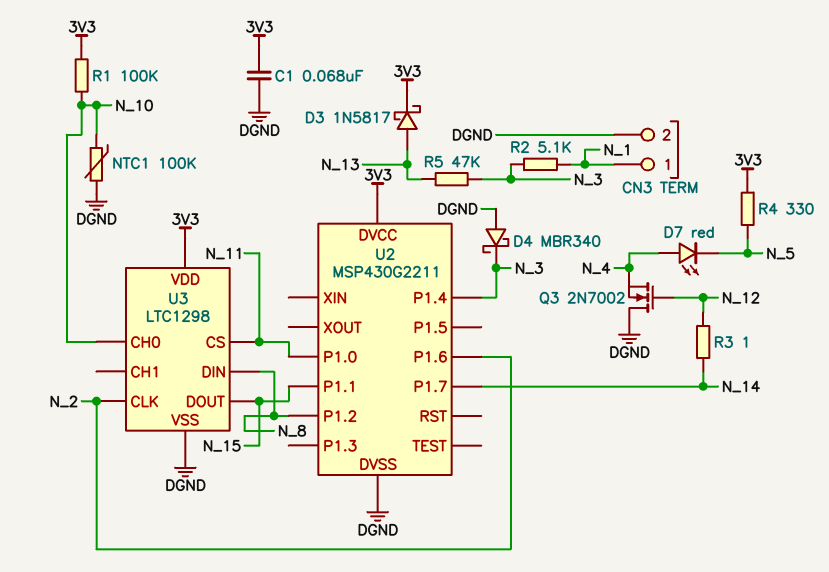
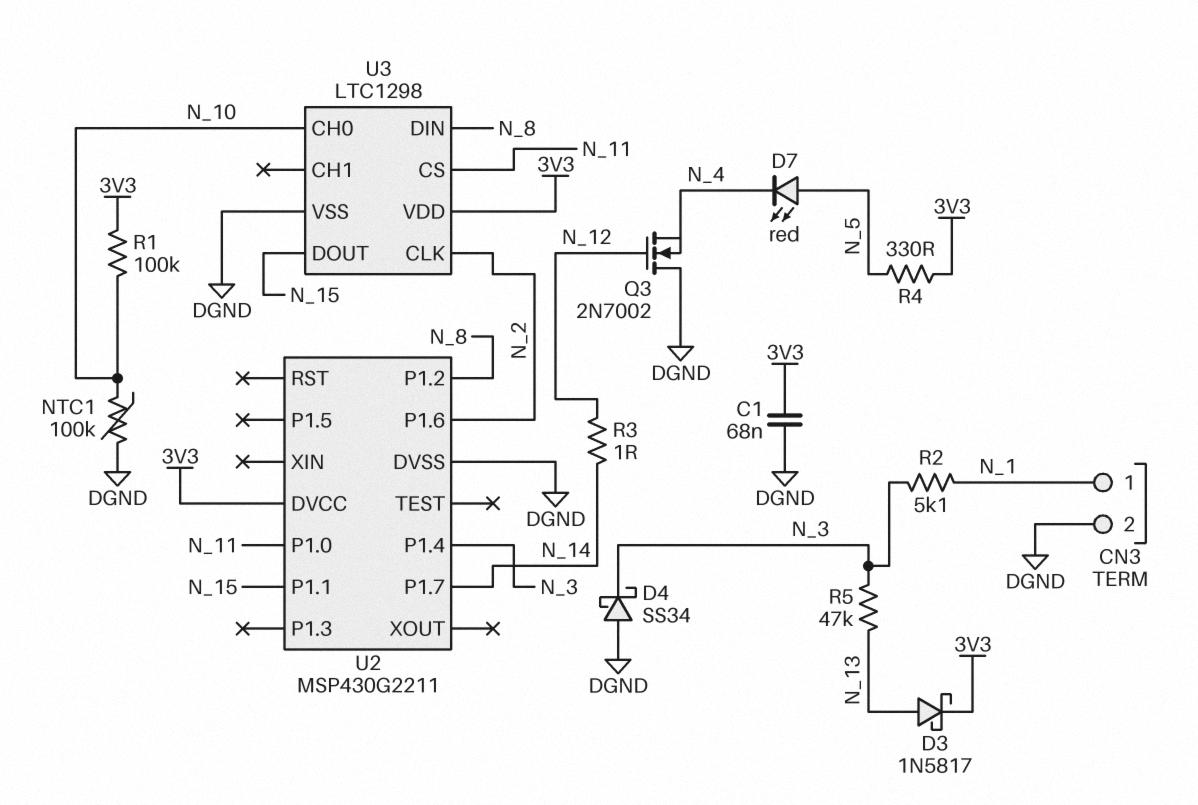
D4: schottky MBR340 (A DGND, K N_3) -> schottky SS34 (A DGND, K N_3)
D7: LED red (A N_4, K N_5) -> LED red (A N_5, K N_4)

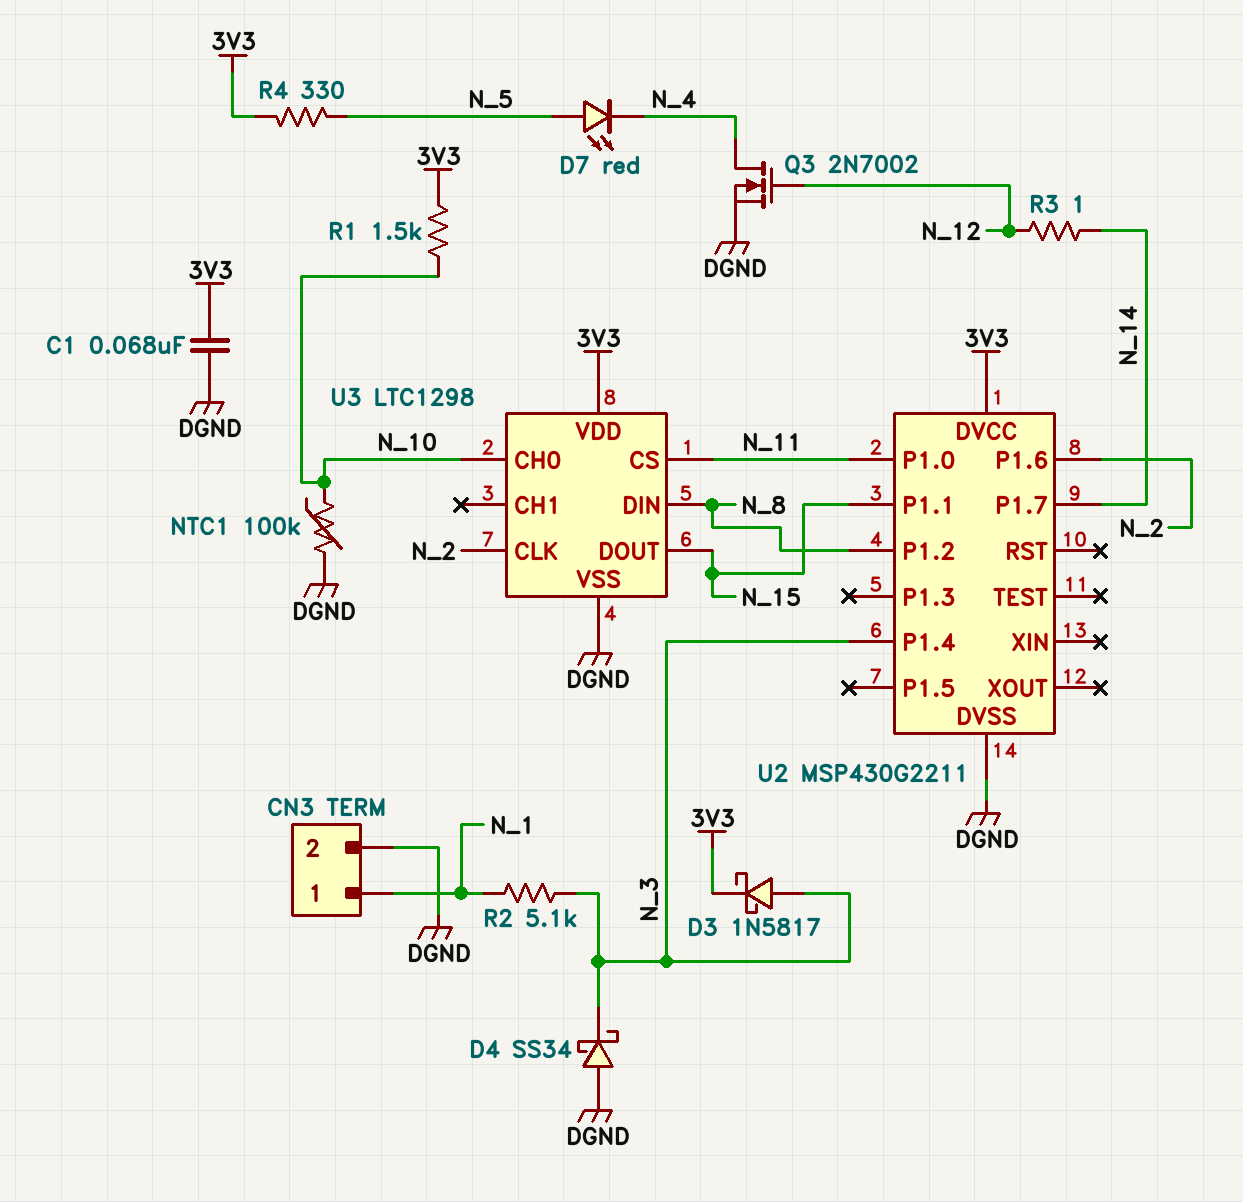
D3: schottky 1N5817 (A N_13, K 3V3) -> schottky 1N5817 (A N_3, K 3V3)
Q3: NMOS 2N7002 (G N_12, D DGND, S N_4) -> NMOS 2N7002 (G N_12, D N_4, S DGND)
R1: 100k (3V3, N_10) -> 1.5k (3V3, N_10)
R5: 47k (N_3, N_13) -> none

